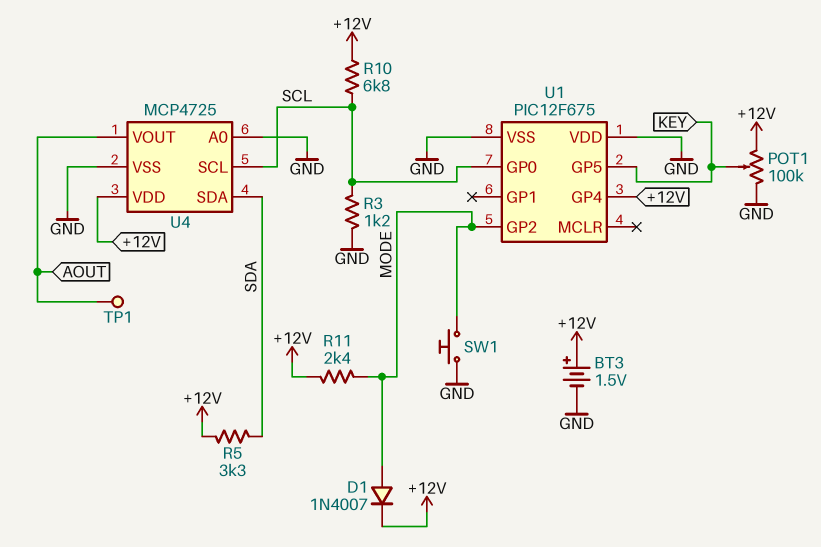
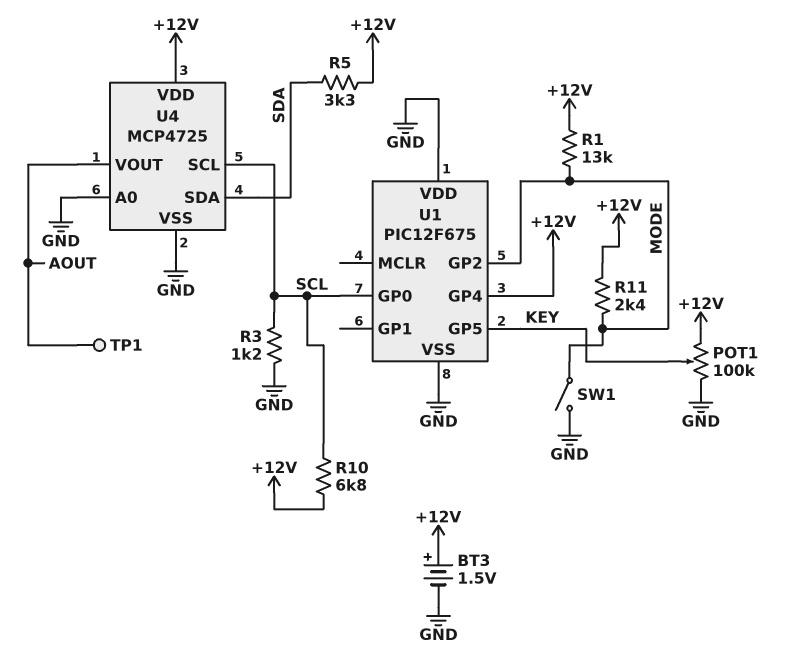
D1: diode 1N4007 (A MODE, K +12V) -> none
R1: none -> 13k (+12V, MODE)
SW1: button (GND, MODE) -> switch (GND, MODE)

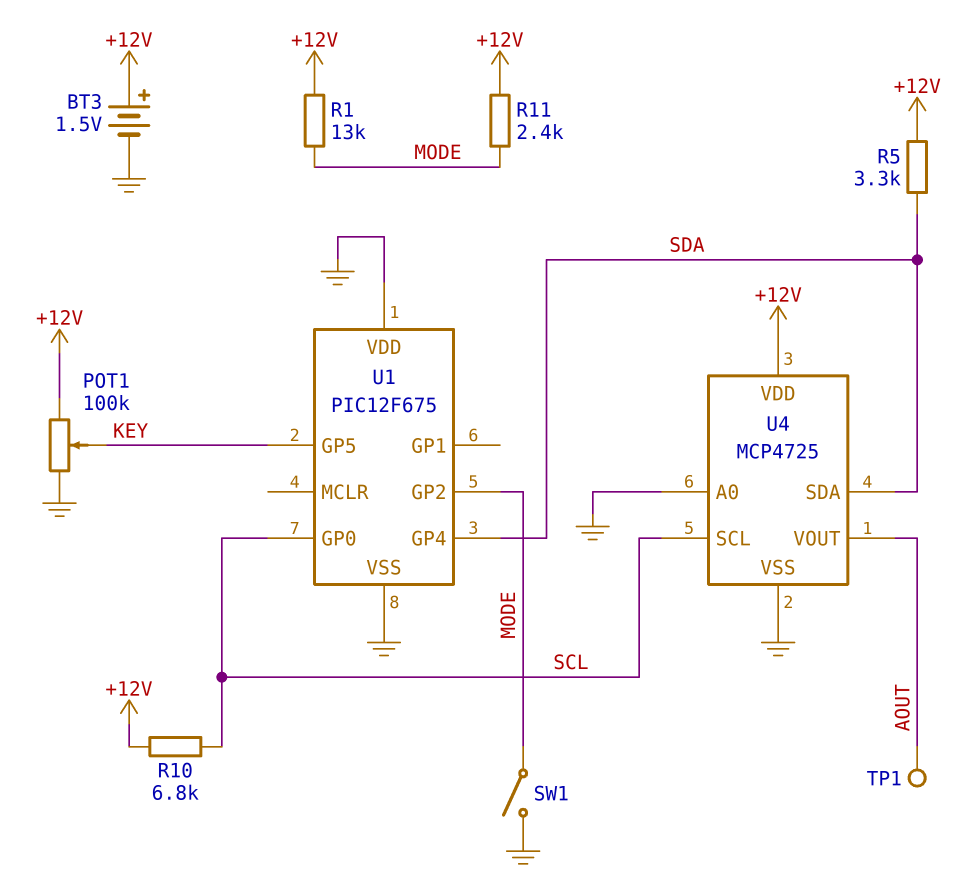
R3: 1.2k (GND, SCL) -> none
U1 pin GP4: +12V -> SDA

